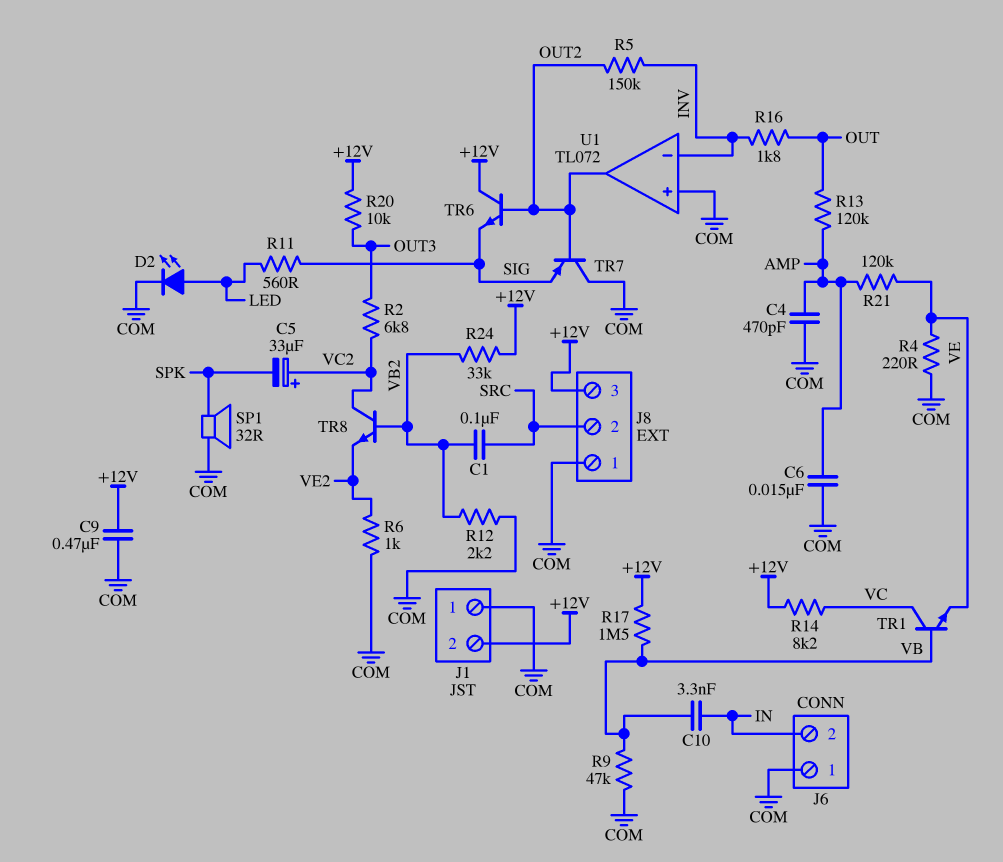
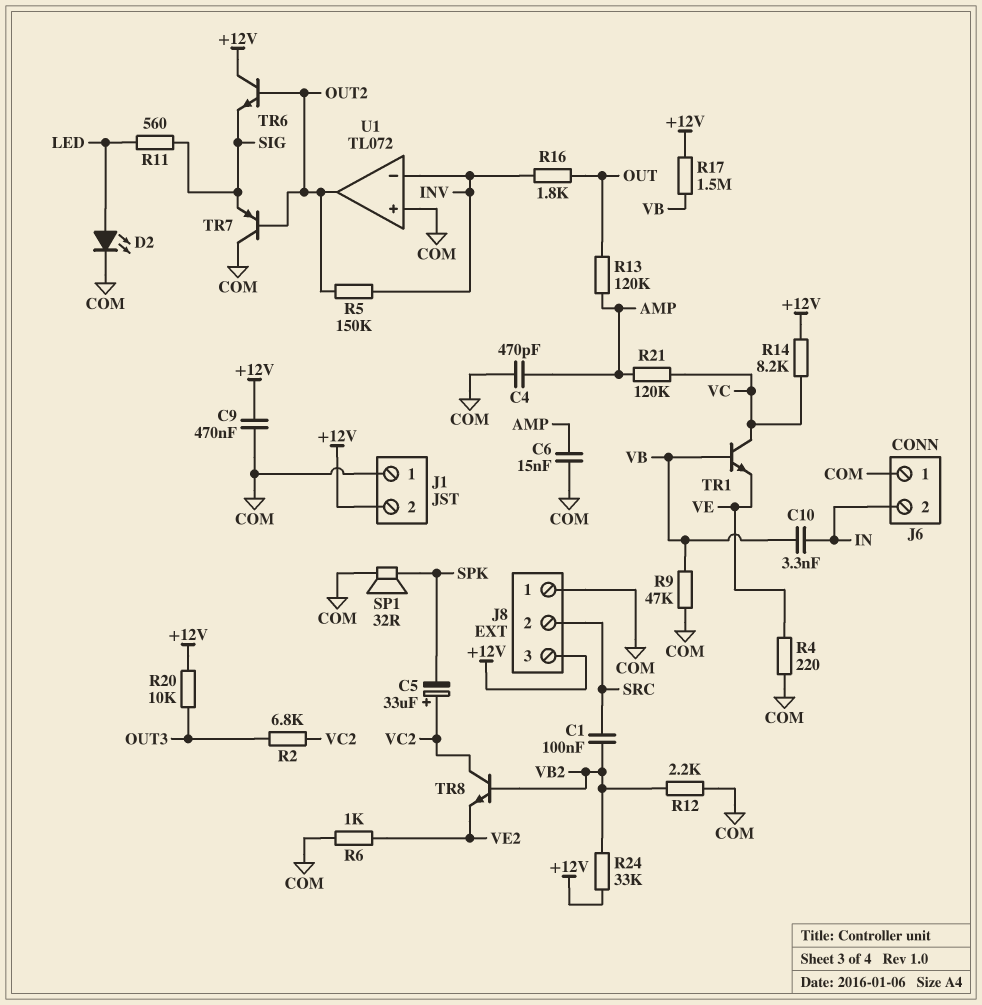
R21: 120k (AMP, VE) -> 120k (AMP, VC)

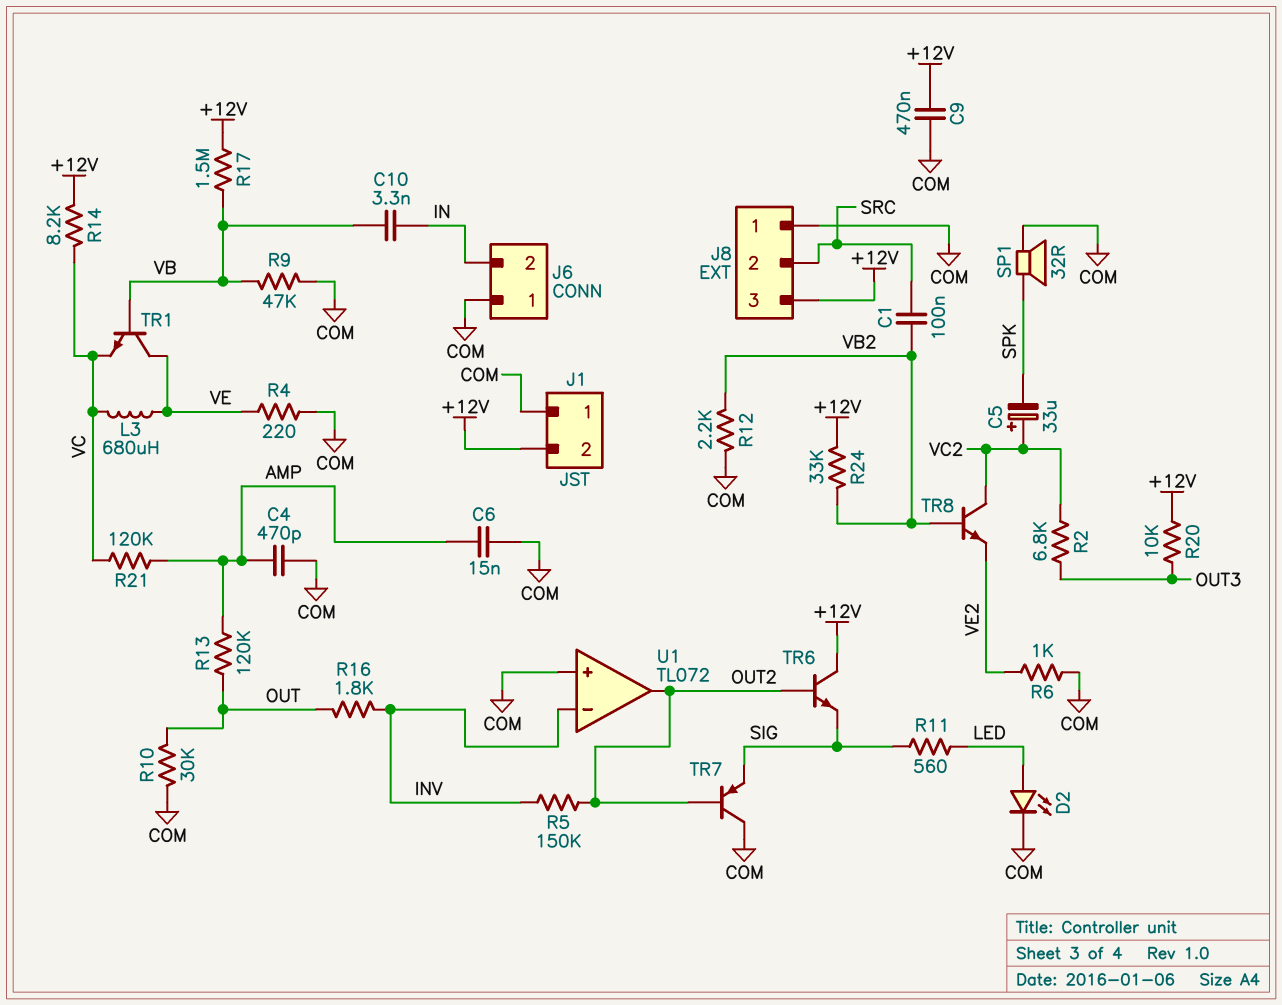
L3: none -> 680uH (VC, VE)
R10: none -> 30k (COM, OUT)
TR1: NPN (B VB, C VC, E VE) -> NPN (B VB, C VE, E VC)

